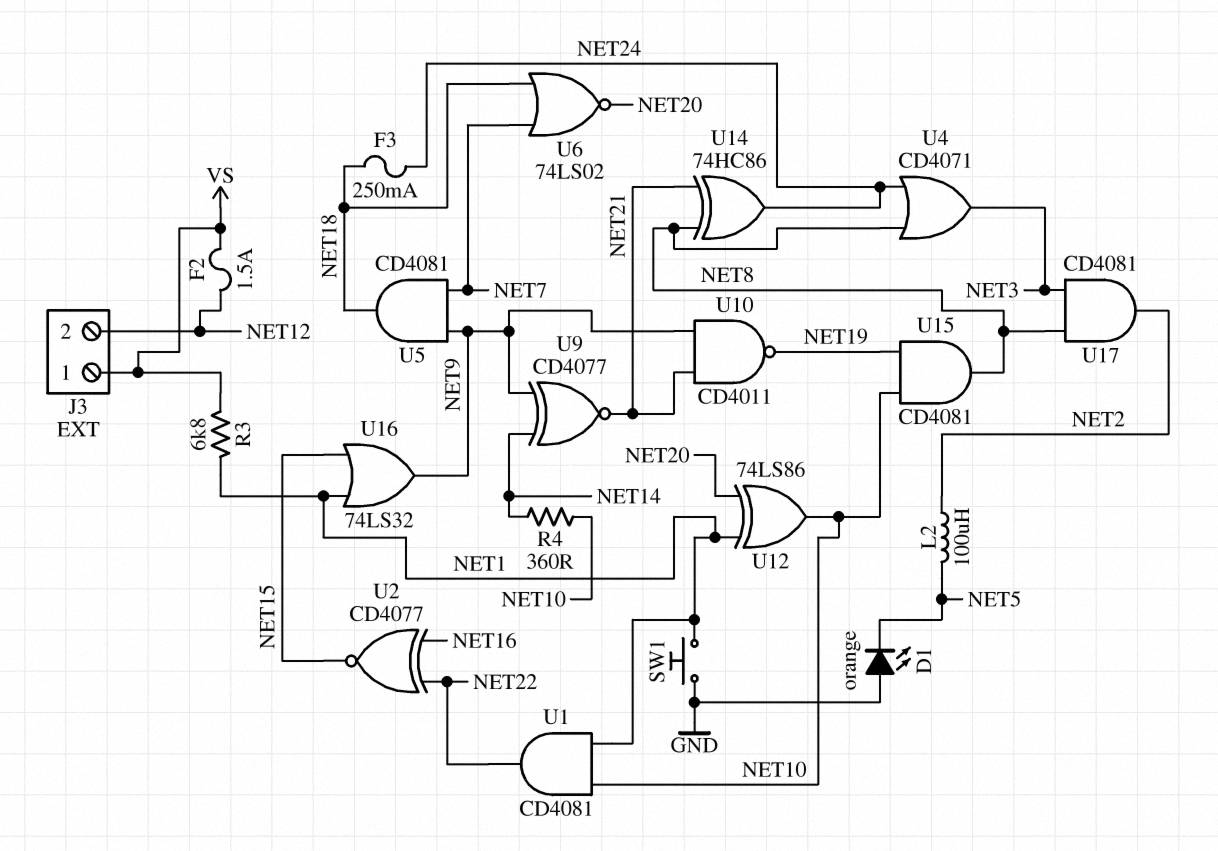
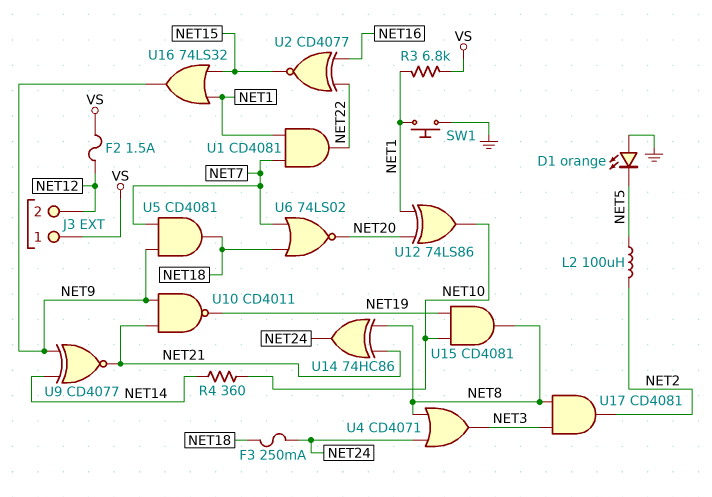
U1: AND CD4081 (in NET1, in NET10, out NET22) -> AND CD4081 (in NET1, in NET7, out NET22)

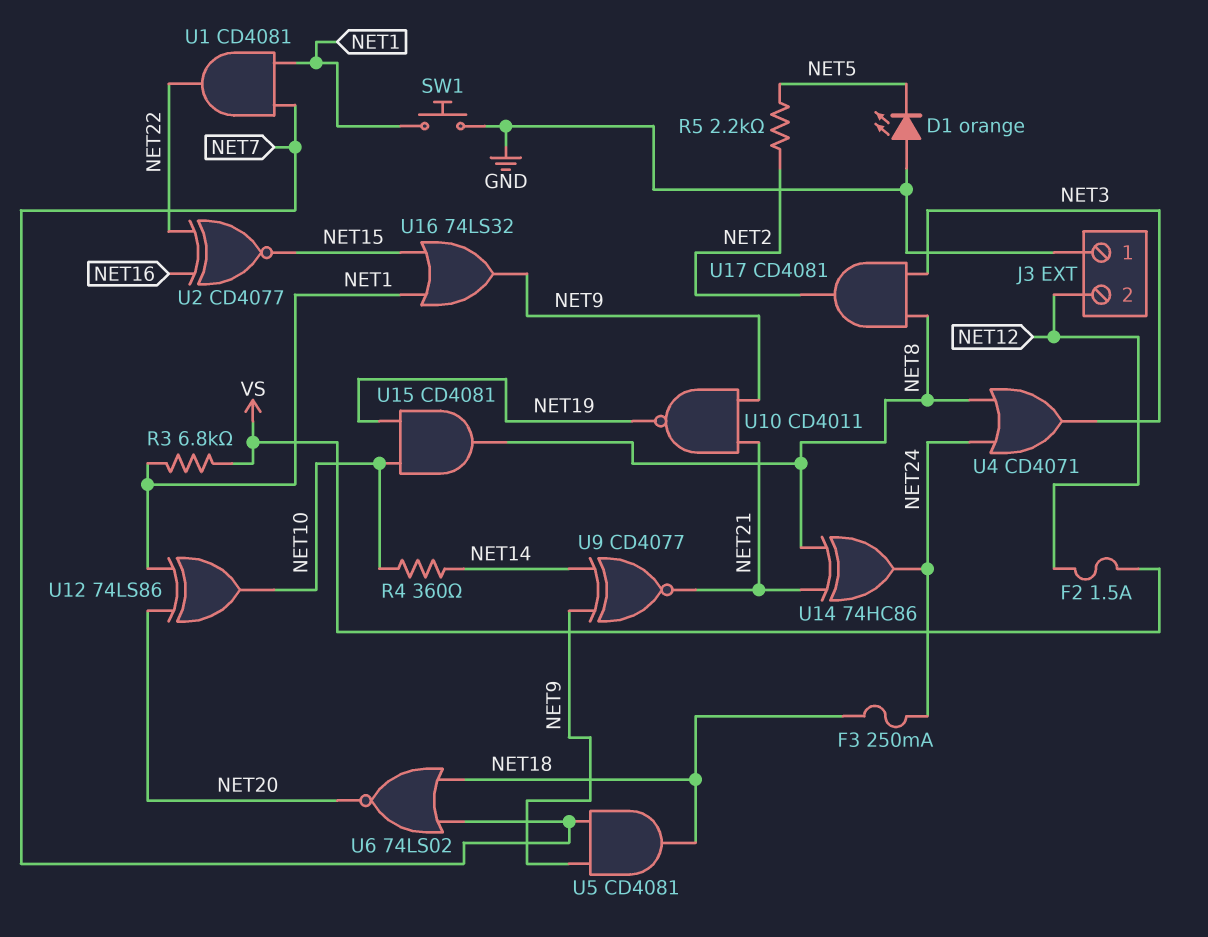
J3 pin 1: VS -> GND
L2: 100uH (NET2, NET5) -> none
R5: none -> 2.2k (NET2, NET5)

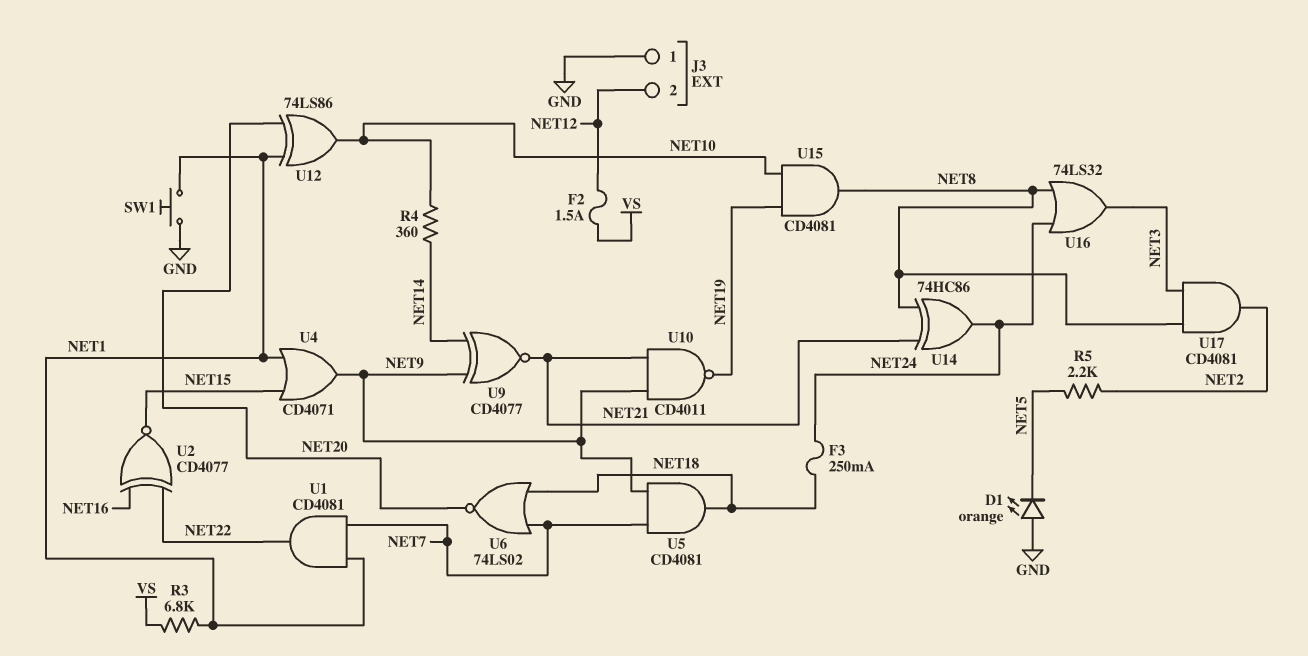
U4: OR CD4071 (in NET8, in NET24, out NET3) -> OR CD4071 (in NET1, in NET15, out NET9)
U16: OR 74LS32 (in NET1, in NET15, out NET9) -> OR 74LS32 (in NET8, in NET24, out NET3)

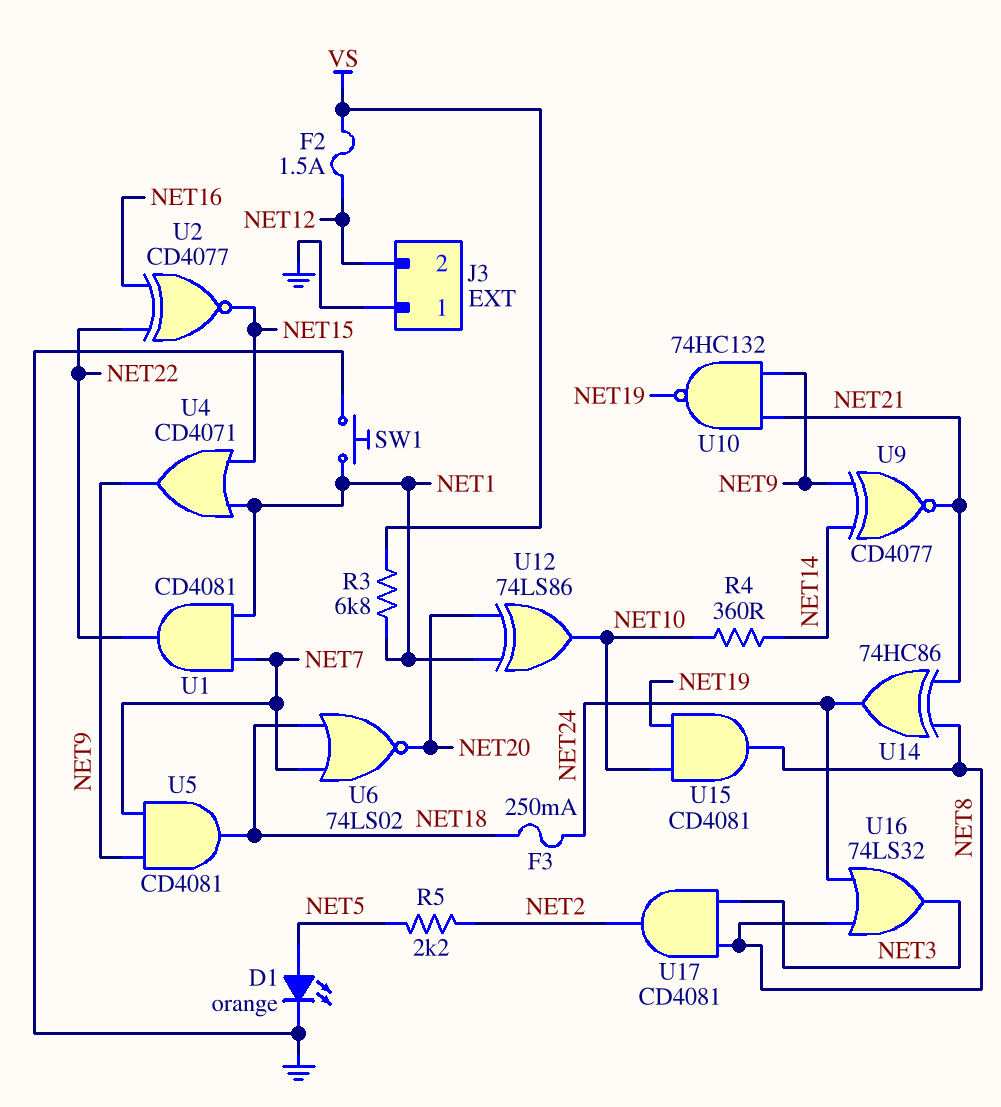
D1: LED orange (A GND, K NET5) -> LED orange (A NET5, K GND)
U10: NAND CD4011 (in NET9, in NET21, out NET19) -> NAND 74HC132 (in NET9, in NET21, out NET19)

